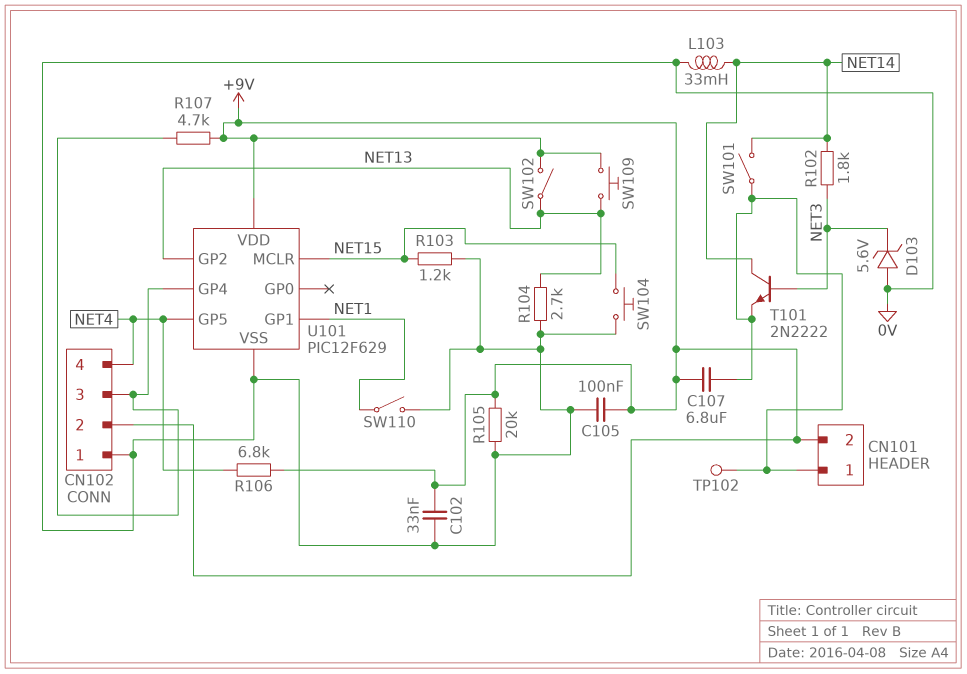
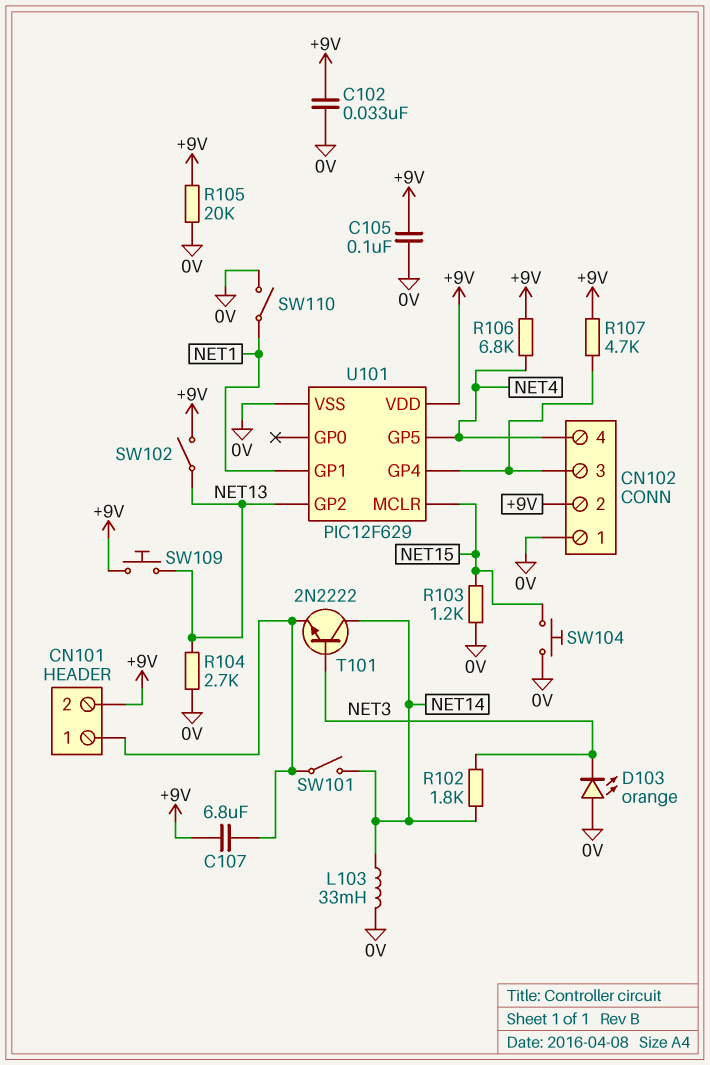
D103: zener 5.6V (A 0V, K NET3) -> LED orange (A 0V, K NET3)
TP102: test point (CN101/1) -> none

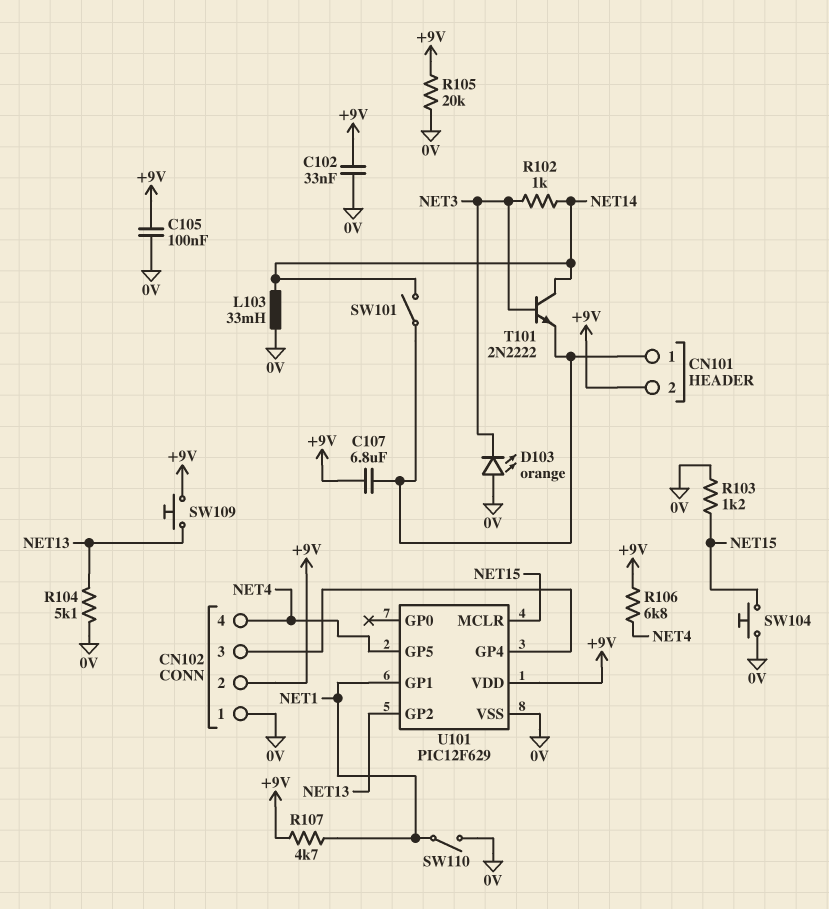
R102: 1.8k (NET3, NET14) -> 1k (NET3, NET14)
R104: 2.7k (0V, NET13) -> 5.1k (0V, NET13)
R107: 4.7k (+9V, CN102/3) -> 4.7k (+9V, NET1)
SW102: switch (+9V, NET13) -> none

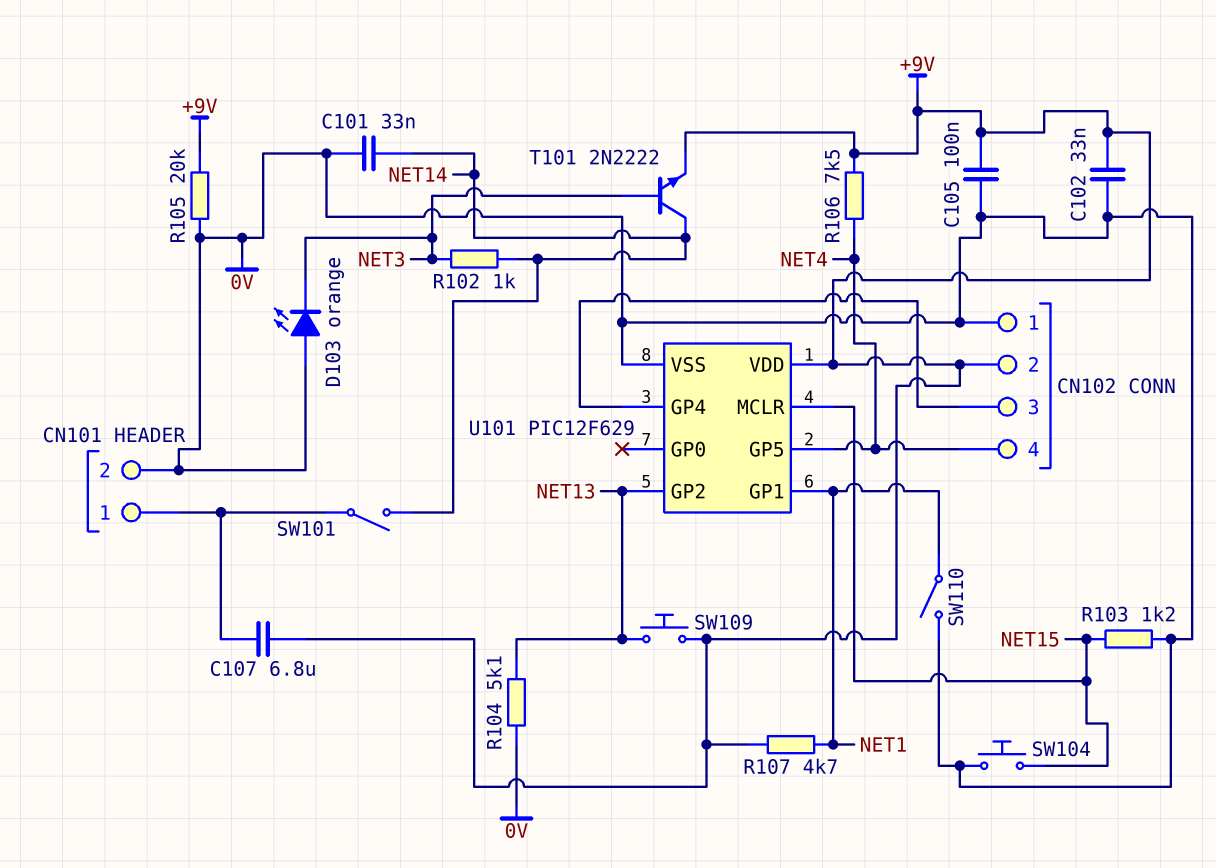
C101: none -> 33nF (0V, NET14)
CN101 pin 2: +9V -> 0V
L103: 33mH (0V, NET14) -> none
R106: 6.8k (+9V, NET4) -> 7.5k (+9V, NET4)
T101: NPN 2N2222 (B NET3, C NET14, E CN101/1) -> NPN 2N2222 (B NET3, C NET14, E +9V)

